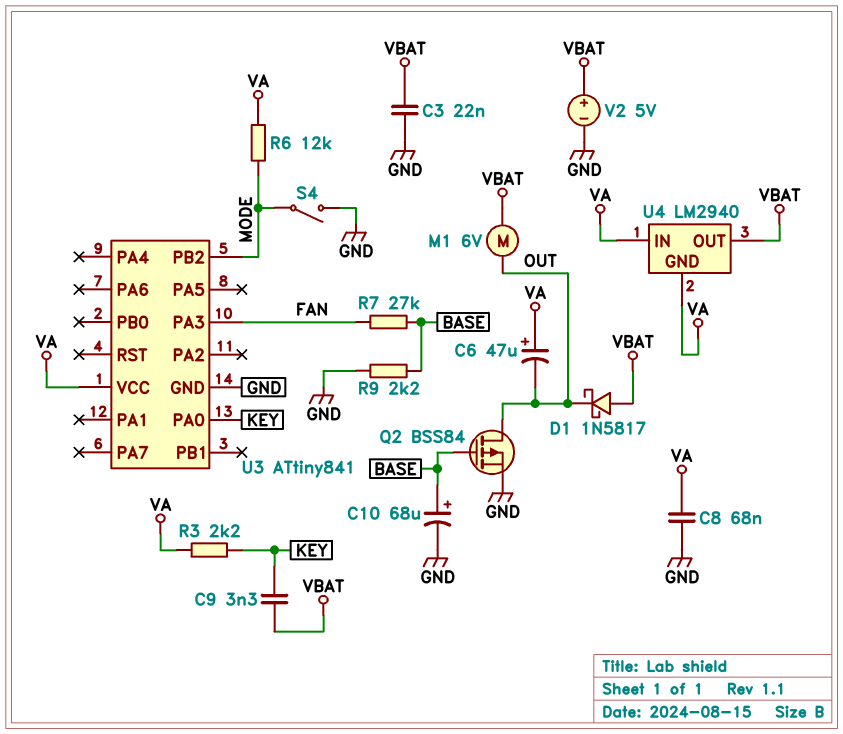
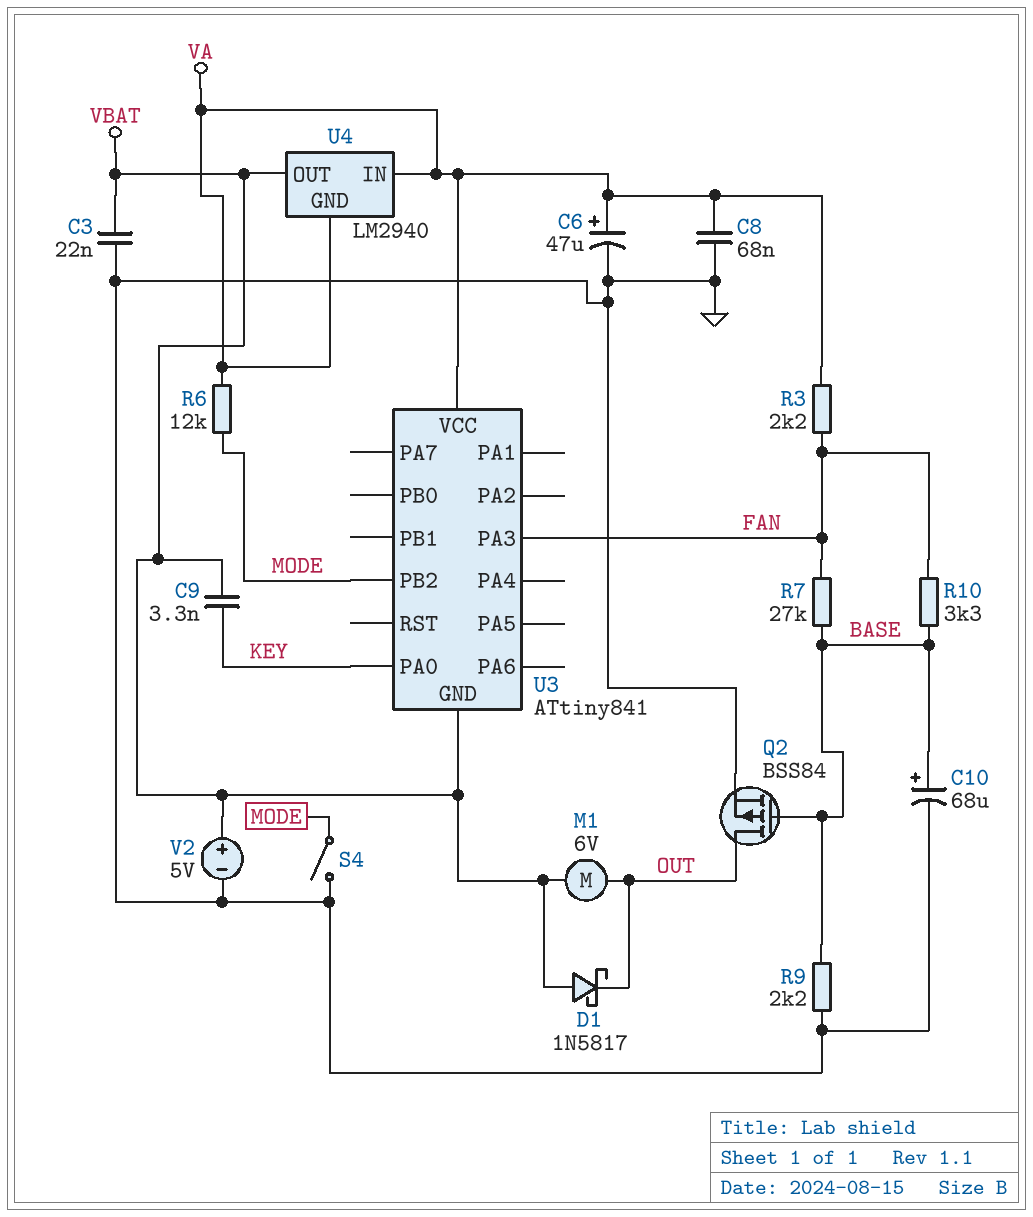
C6: 47uF (plus VA, minus OUT) -> 47uF (plus VA, minus GND)
R3: 2.2k (KEY, VA) -> 2.2k (FAN, VA)
R10: none -> 3.3k (BASE, FAN)
U3 pin GND: GND -> VBAT

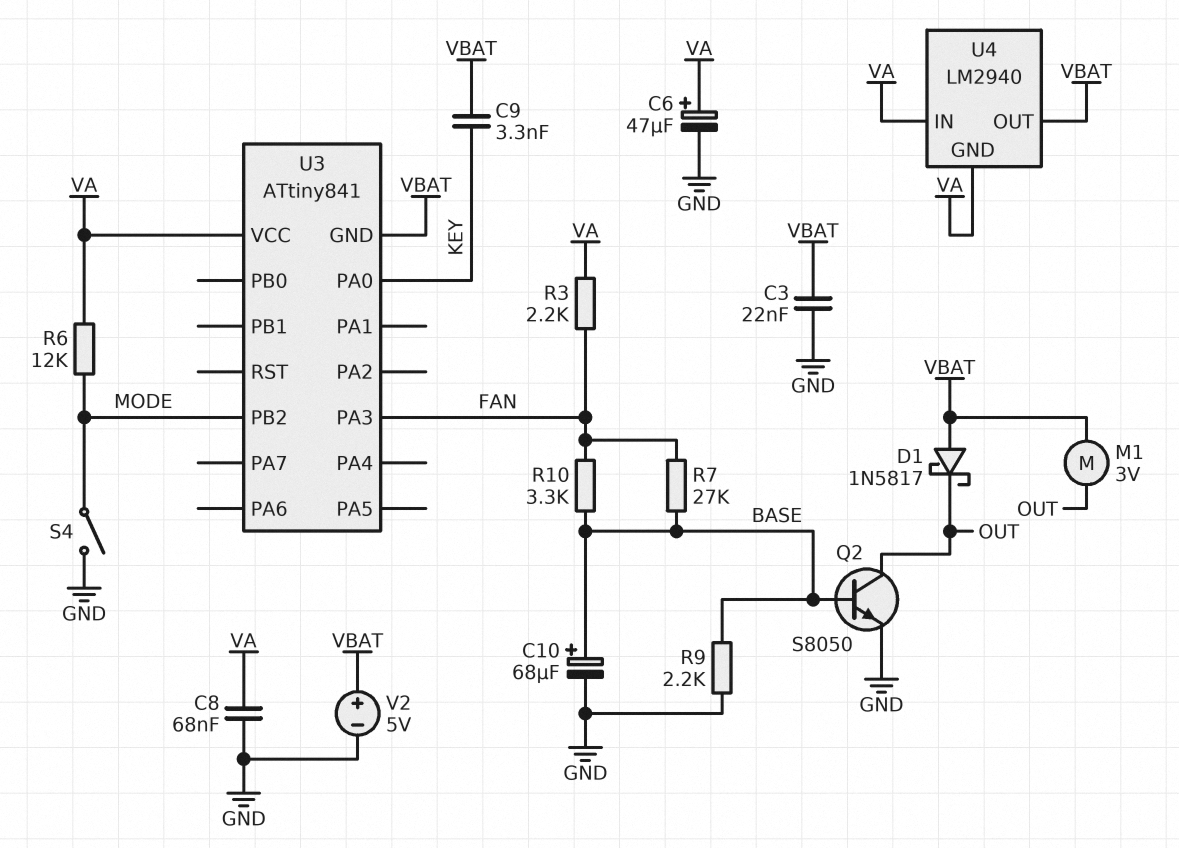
M1: motor 6V (OUT, VBAT) -> motor 3V (OUT, VBAT)
Q2: PMOS BSS84 (G BASE, D OUT, S GND) -> NPN S8050 (B BASE, C OUT, E GND)

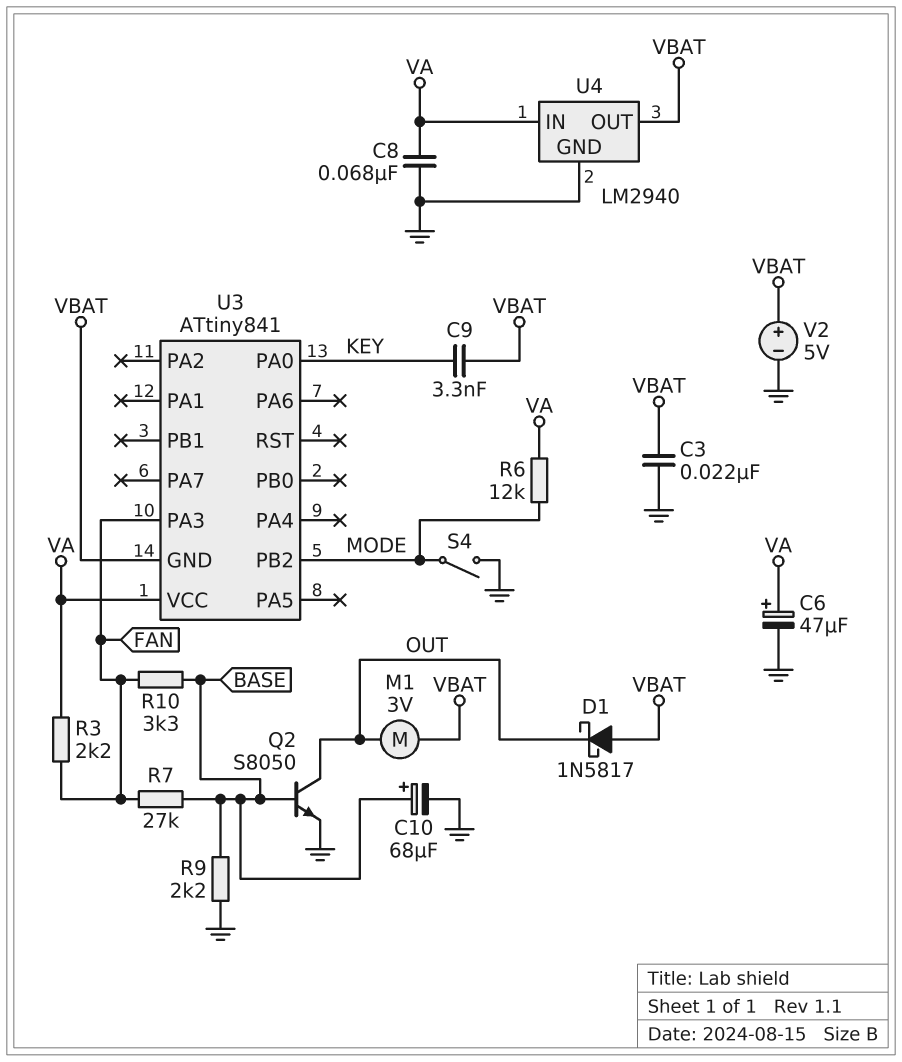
U4 pin GND: VA -> GND

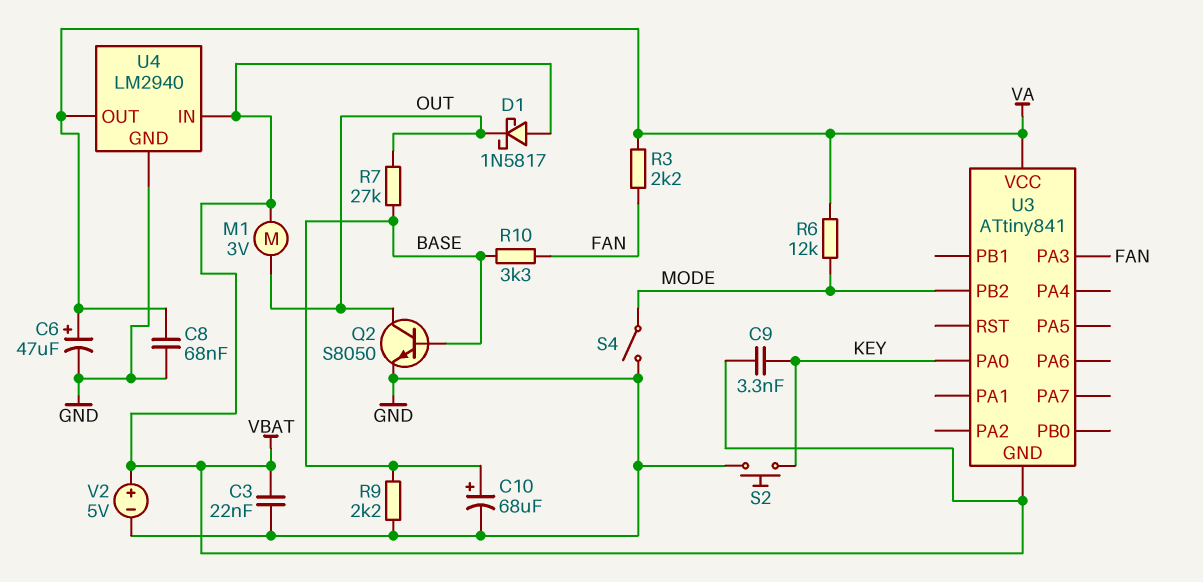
R7: 27k (BASE, FAN) -> 27k (BASE, OUT)
S2: none -> button (GND, KEY)
U4 pin IN: VA -> VBAT
U4 pin OUT: VBAT -> VA

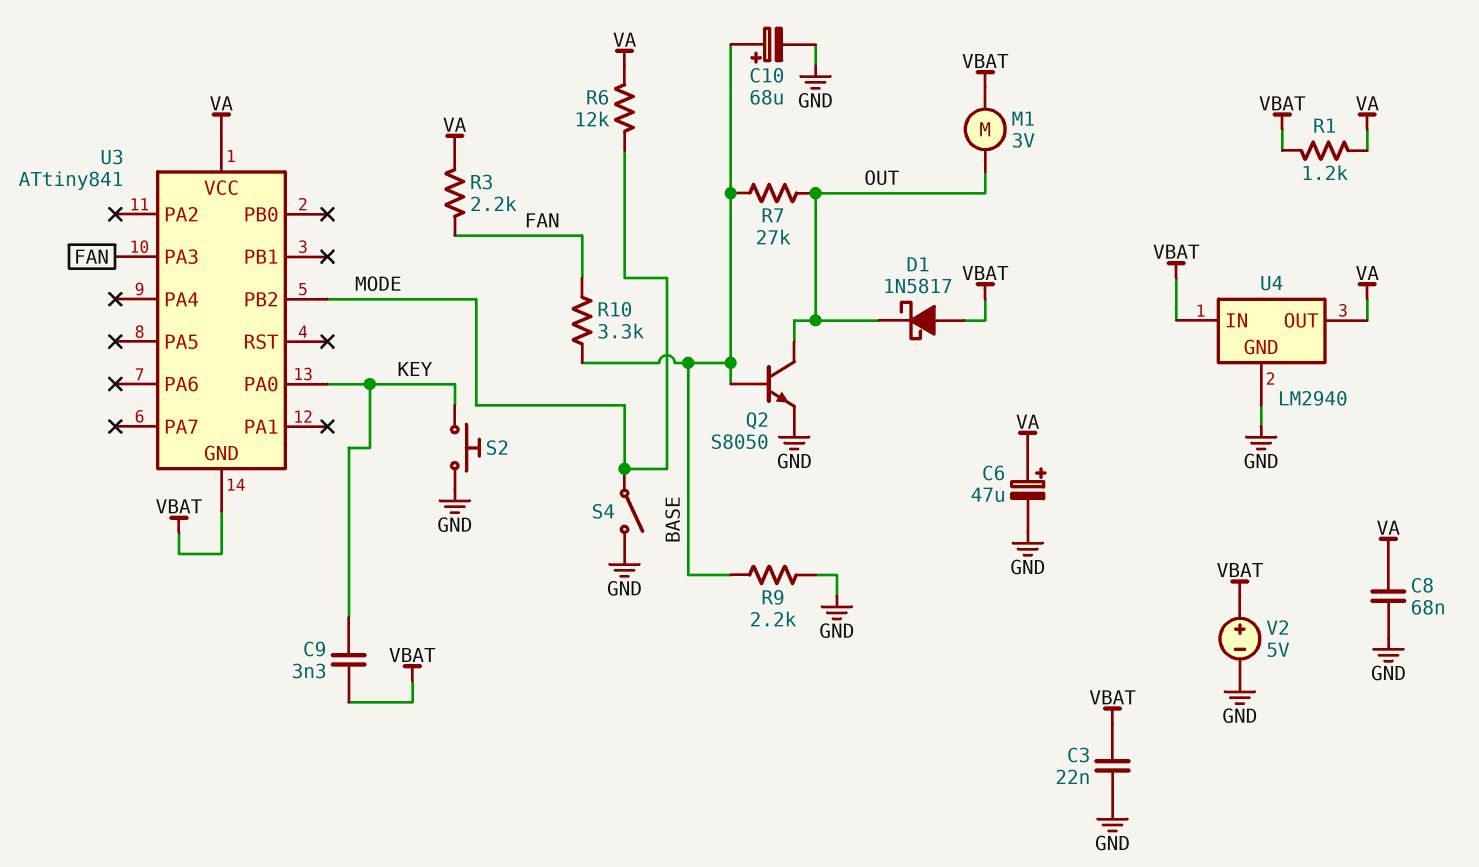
R1: none -> 1.2k (VA, VBAT)

